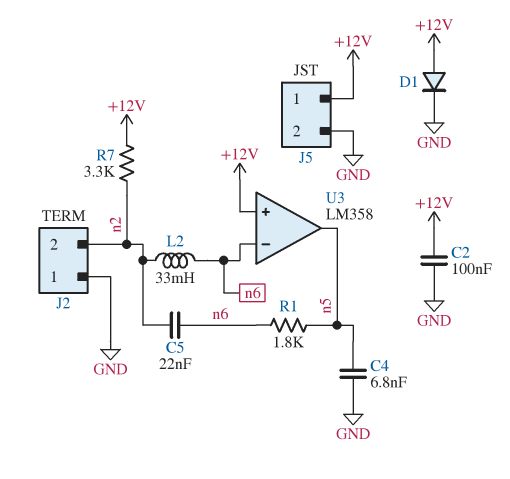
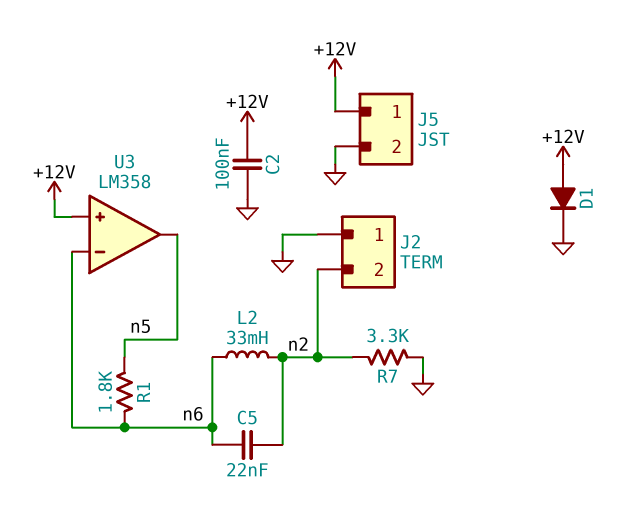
C4: 6.8nF (GND, n5) -> none
R7: 3.3k (+12V, n2) -> 3.3k (GND, n2)

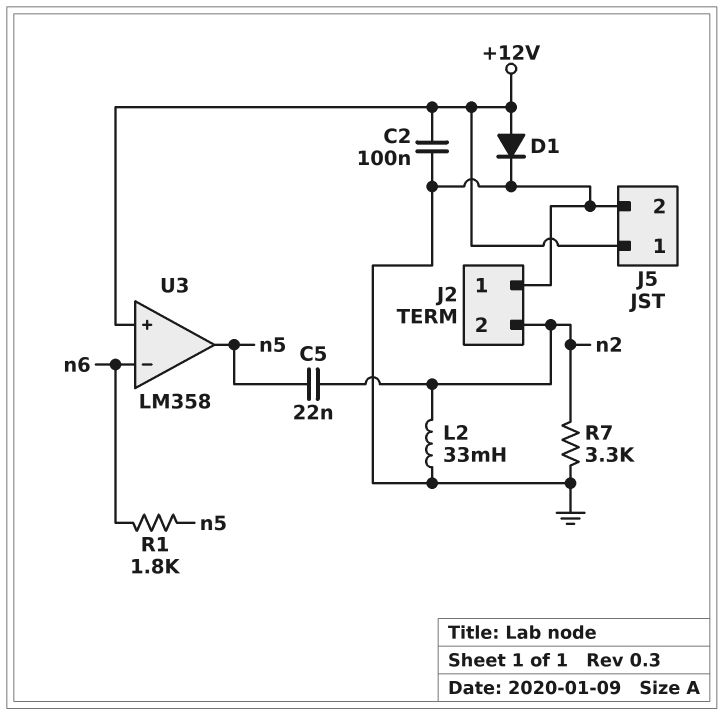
C5: 22nF (n2, n6) -> 22nF (n2, n5)
L2: 33mH (n2, n6) -> 33mH (GND, n2)

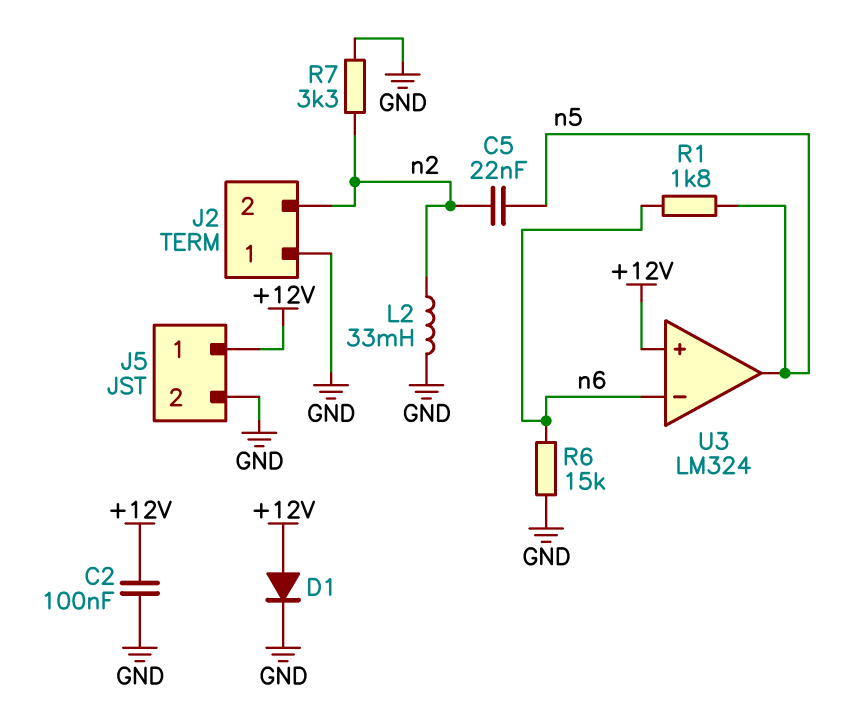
R6: none -> 15k (GND, n6)
U3: LM358 -> LM324

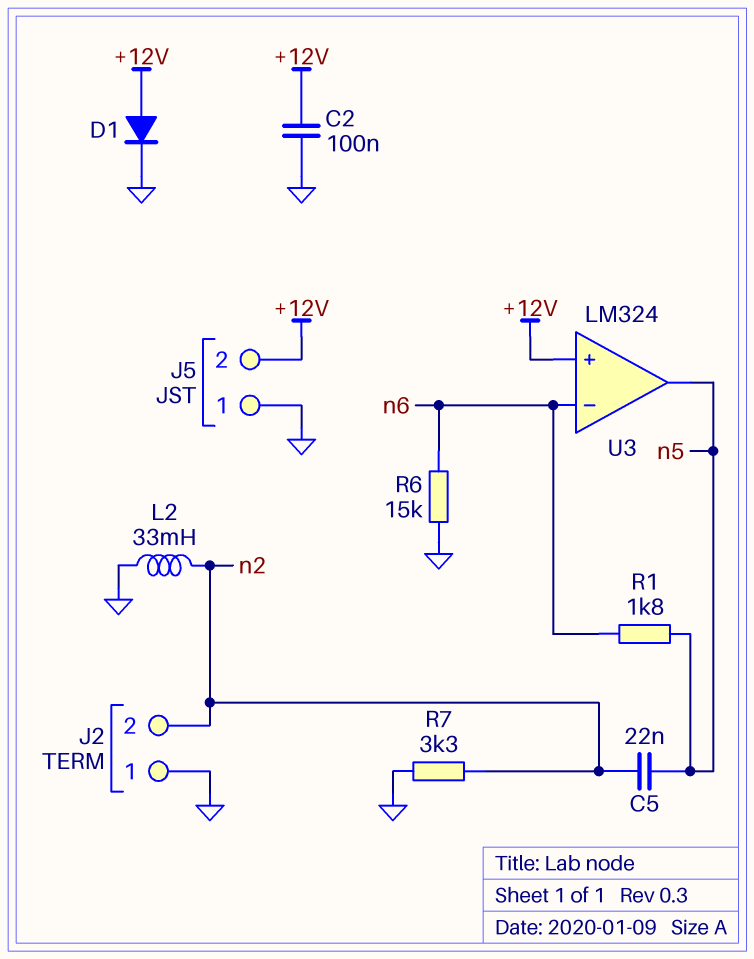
J5 pin 1: +12V -> GND
J5 pin 2: GND -> +12V

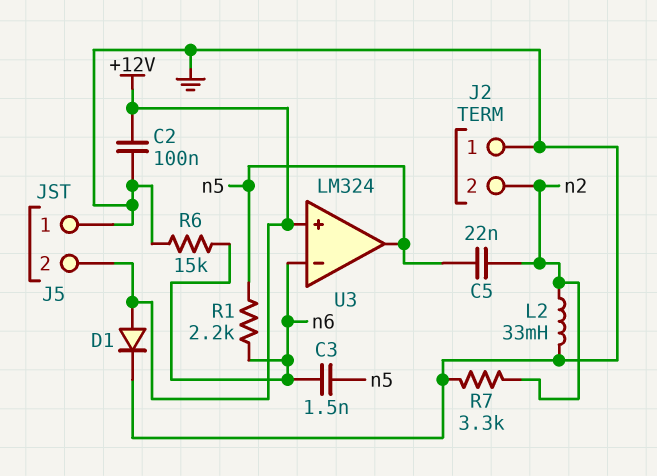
C3: none -> 1.5nF (n5, n6)
R1: 1.8k (n5, n6) -> 2.2k (n5, n6)

